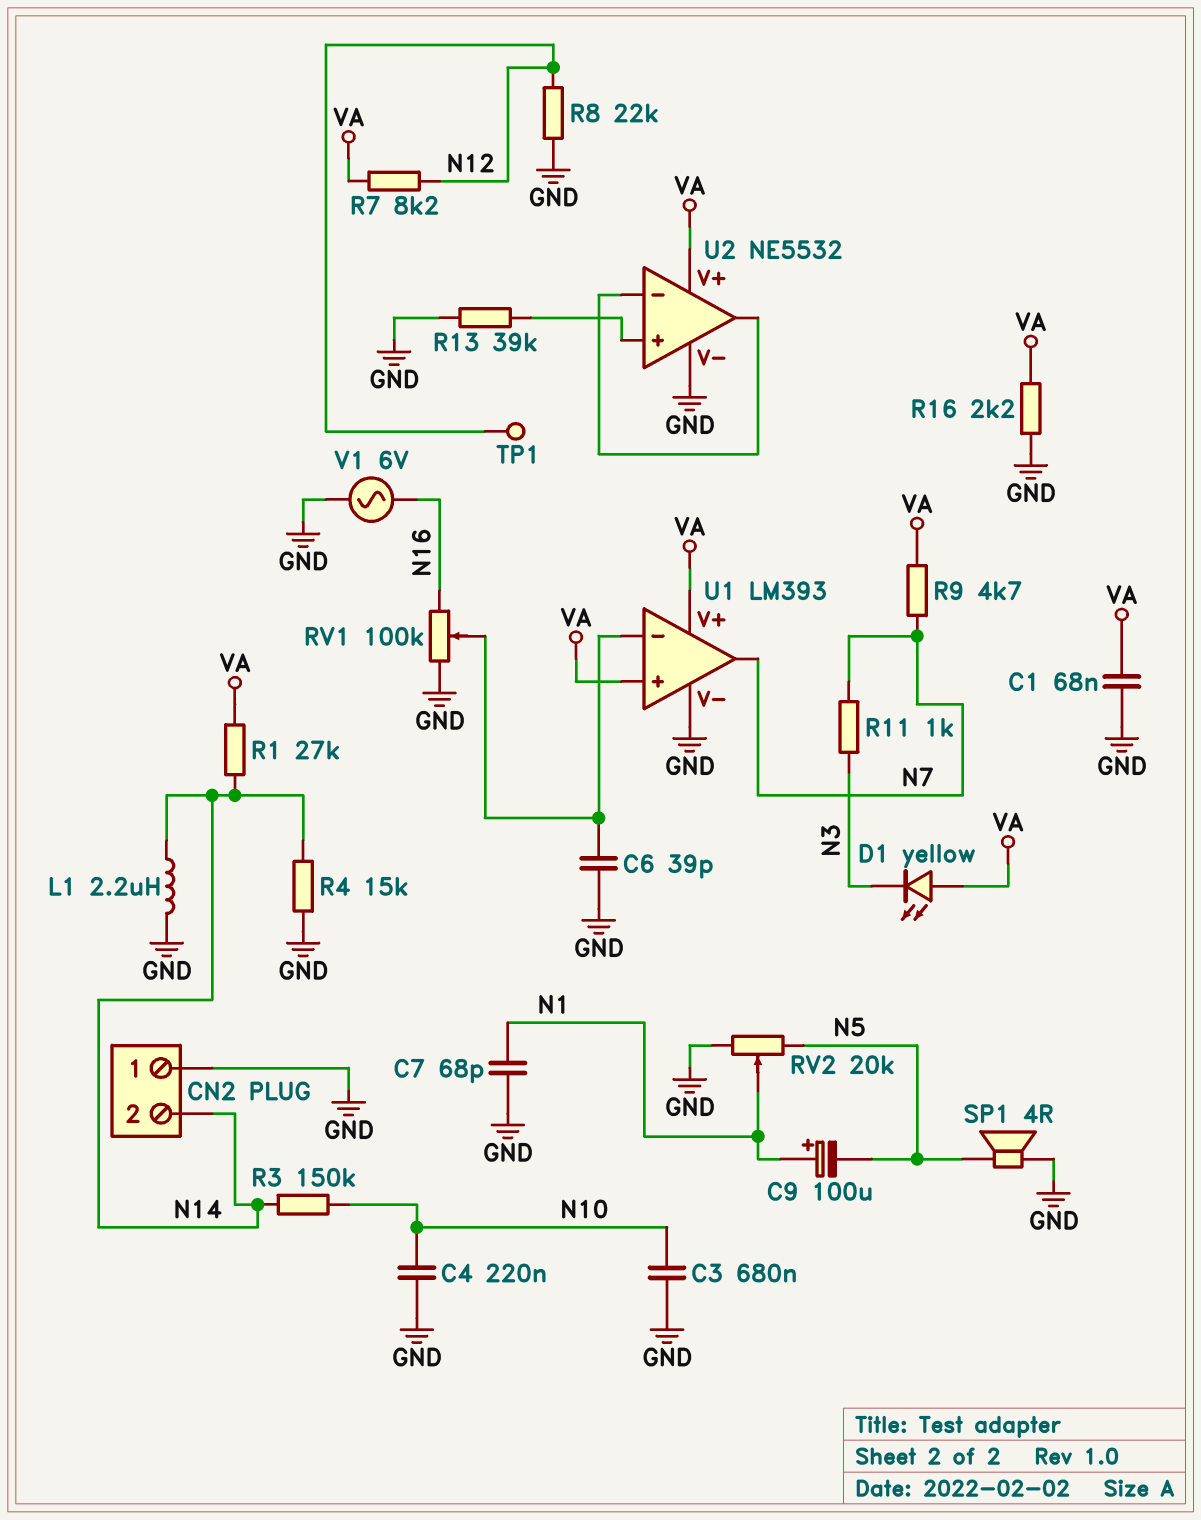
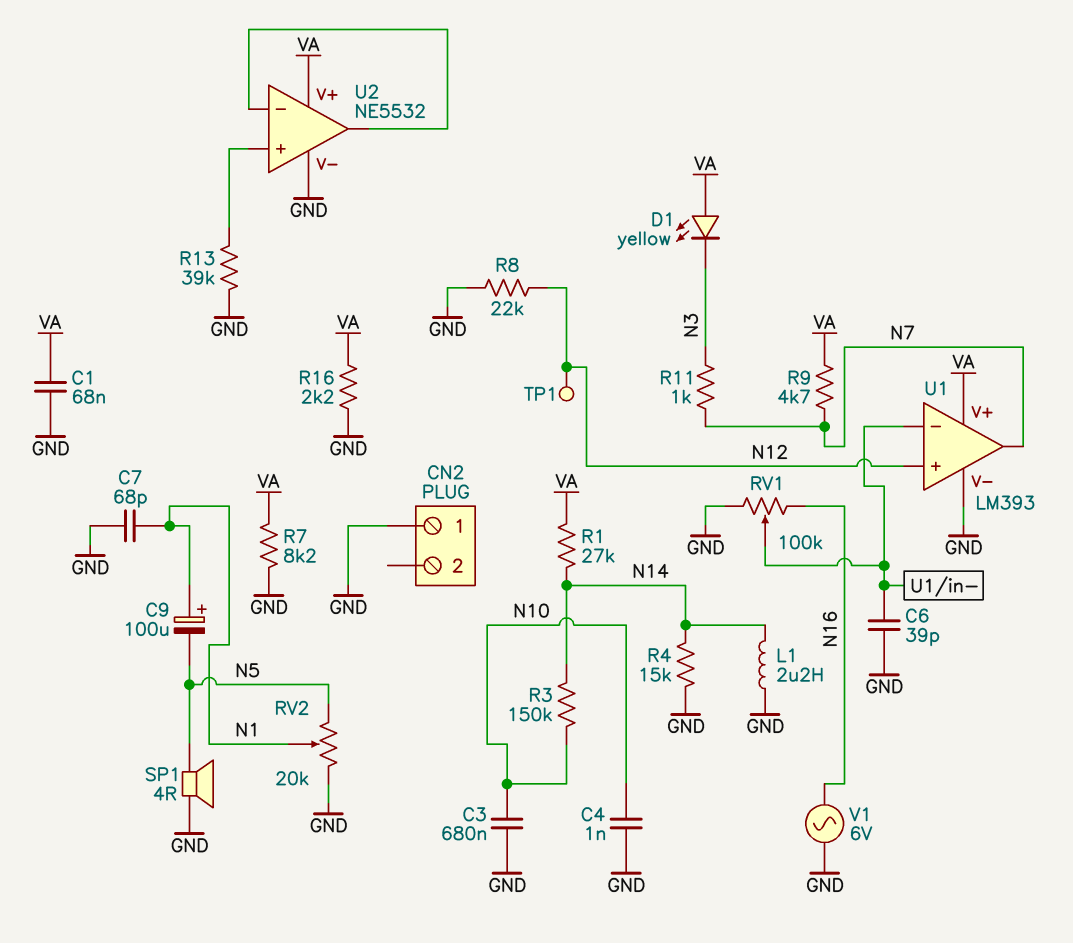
C4: 220nF (GND, N10) -> 1nF (GND, N10)
CN2 pin 2: N14 -> none
R7: 8.2k (N12, VA) -> 8.2k (GND, VA)
U1 pin in+: VA -> N12

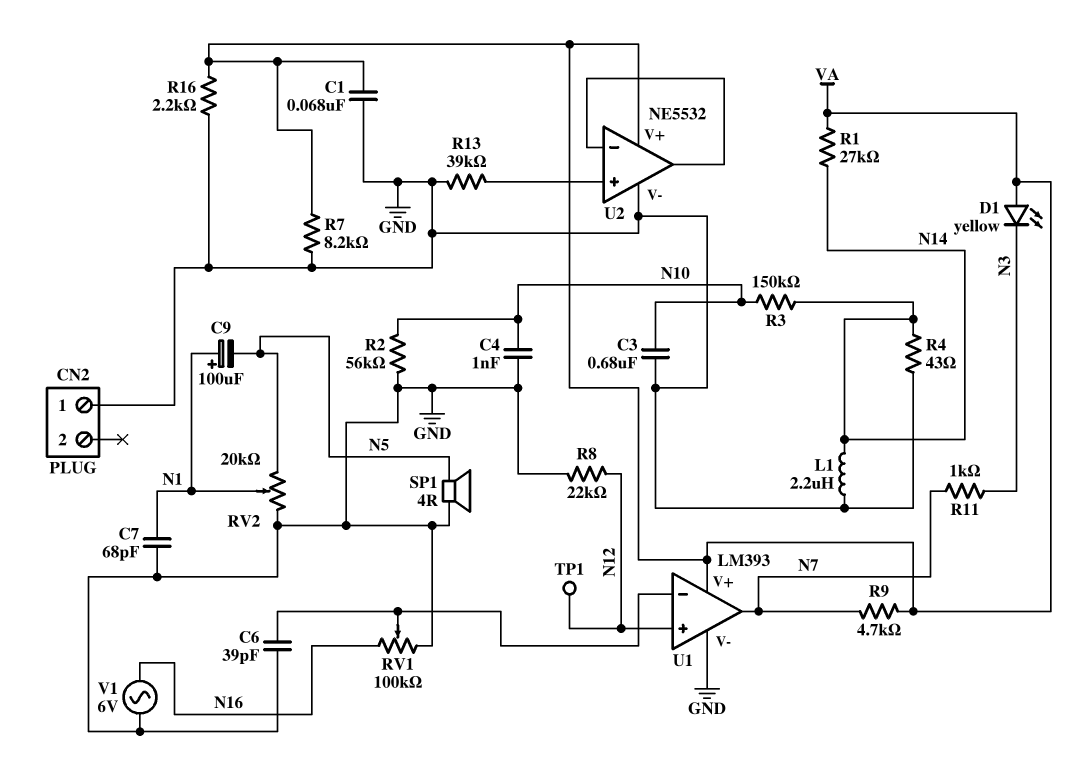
R2: none -> 56k (GND, N10)
R4: 15k (GND, N14) -> 43 (GND, N14)

